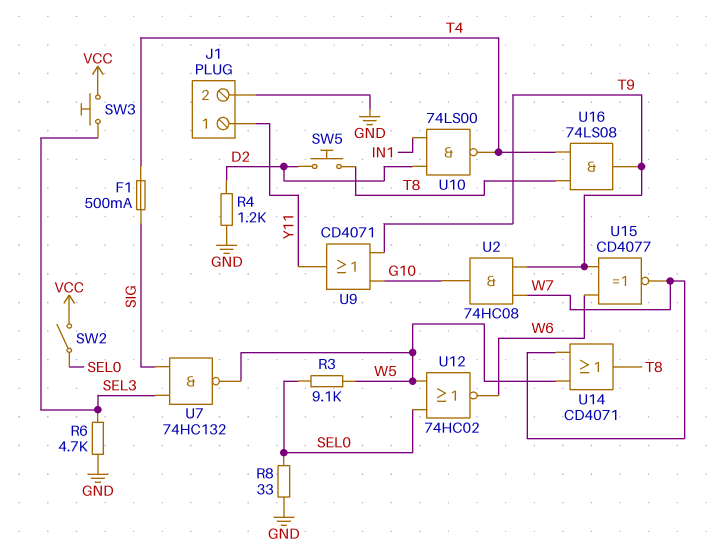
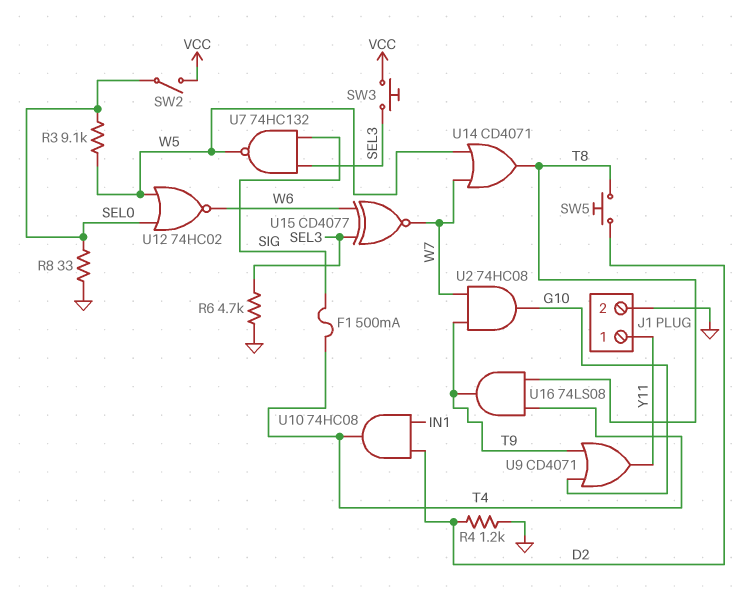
U10: NAND 74LS00 (in D2, in IN1, out T4) -> AND 74HC08 (in D2, in IN1, out T4)
U15: XNOR CD4077 (in T9, in W6, out W7) -> XNOR CD4077 (in SEL3, in W6, out W7)

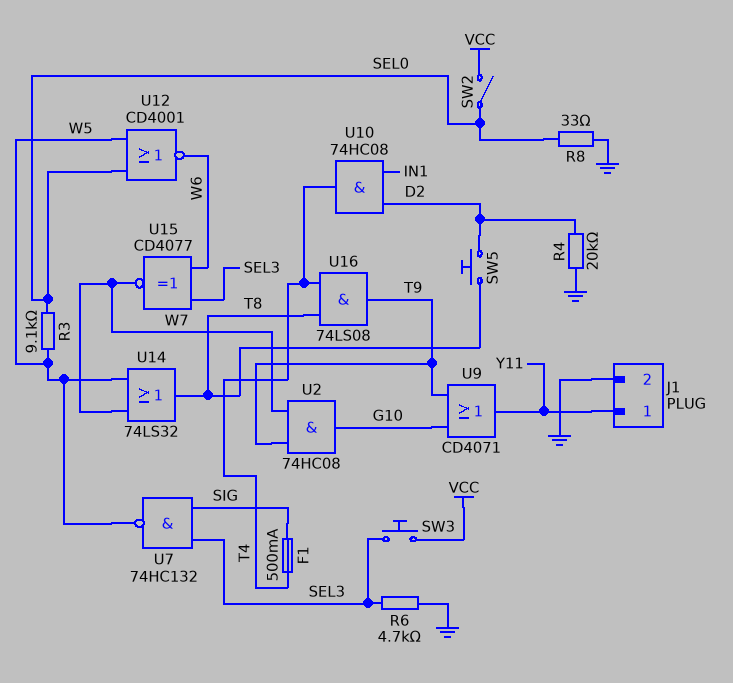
R4: 1.2k (D2, GND) -> 20k (D2, GND)
U12: NOR 74HC02 (in SEL0, in W5, out W6) -> NOR CD4001 (in SEL0, in W5, out W6)
U14: OR CD4071 (in W5, in W7, out T8) -> OR 74LS32 (in W5, in W7, out T8)

